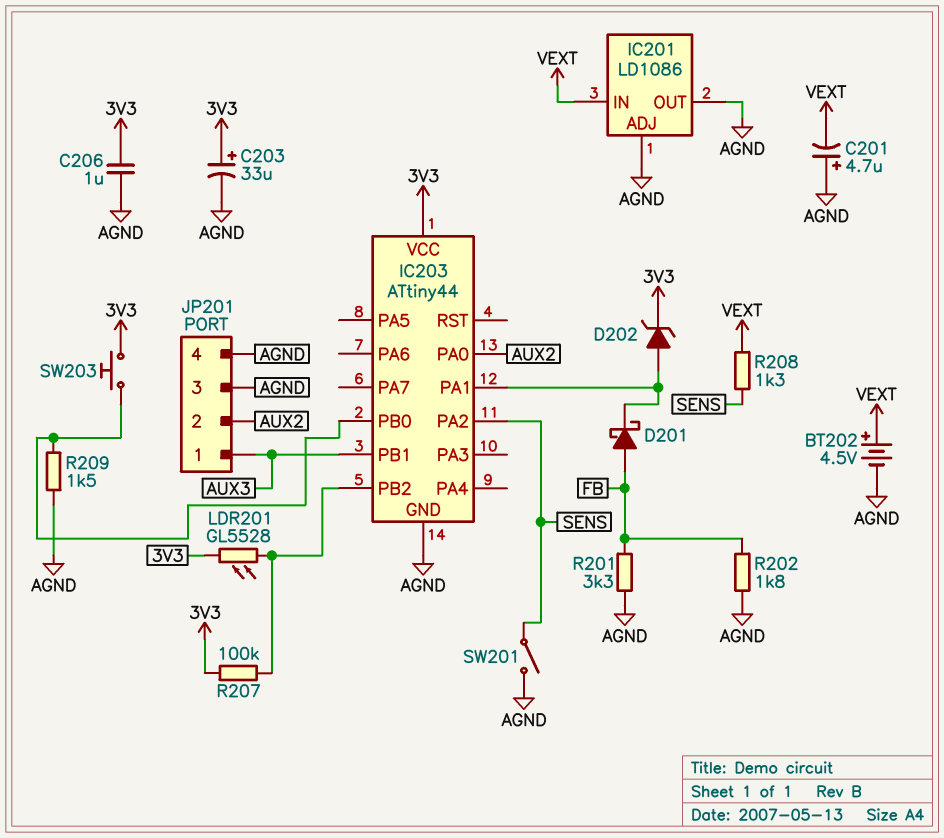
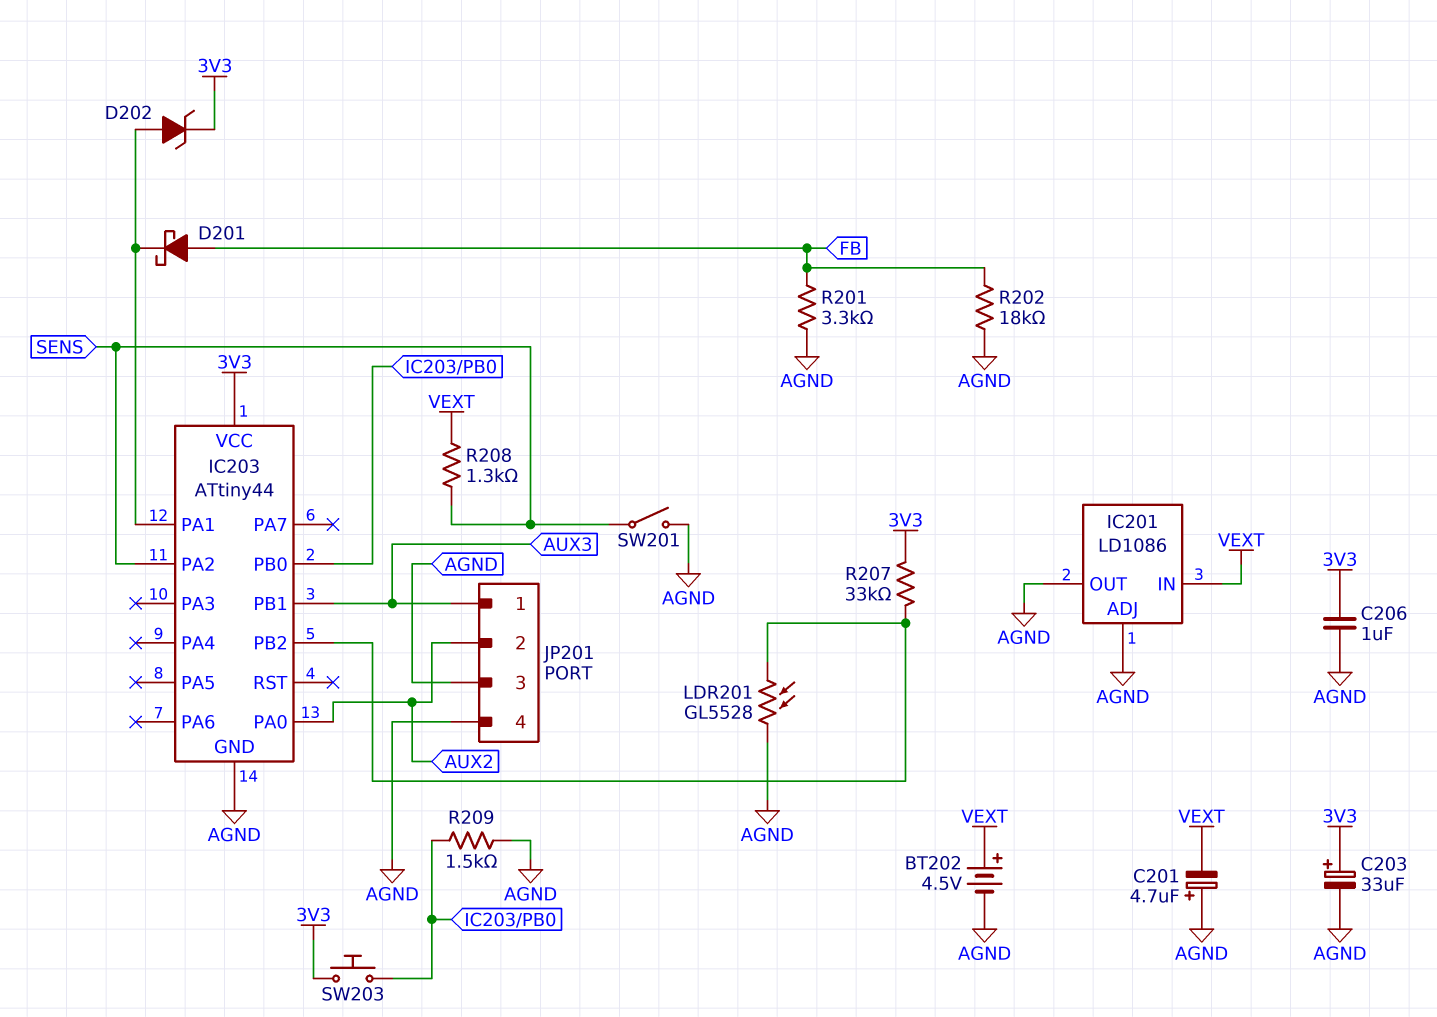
LDR201: GL5528 (3V3, IC203/PB2) -> GL5528 (AGND, IC203/PB2)
R202: 1.8k (AGND, FB) -> 18k (AGND, FB)
R207: 100k (3V3, IC203/PB2) -> 33k (3V3, IC203/PB2)

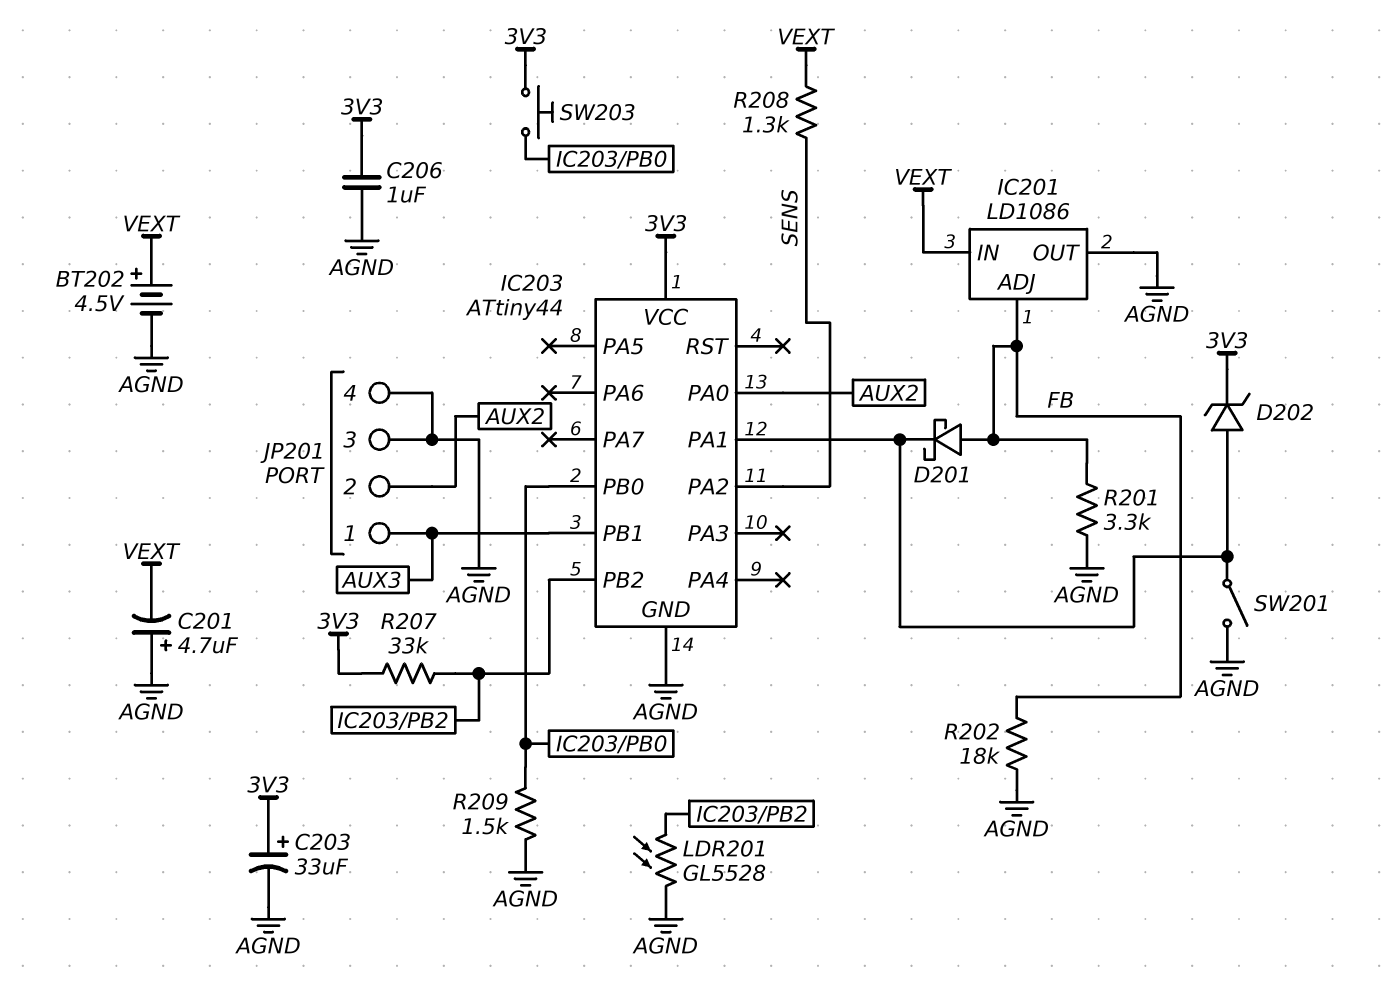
IC201 pin ADJ: AGND -> FB
SW201: switch (AGND, SENS) -> switch (AGND, IC203/PA1)

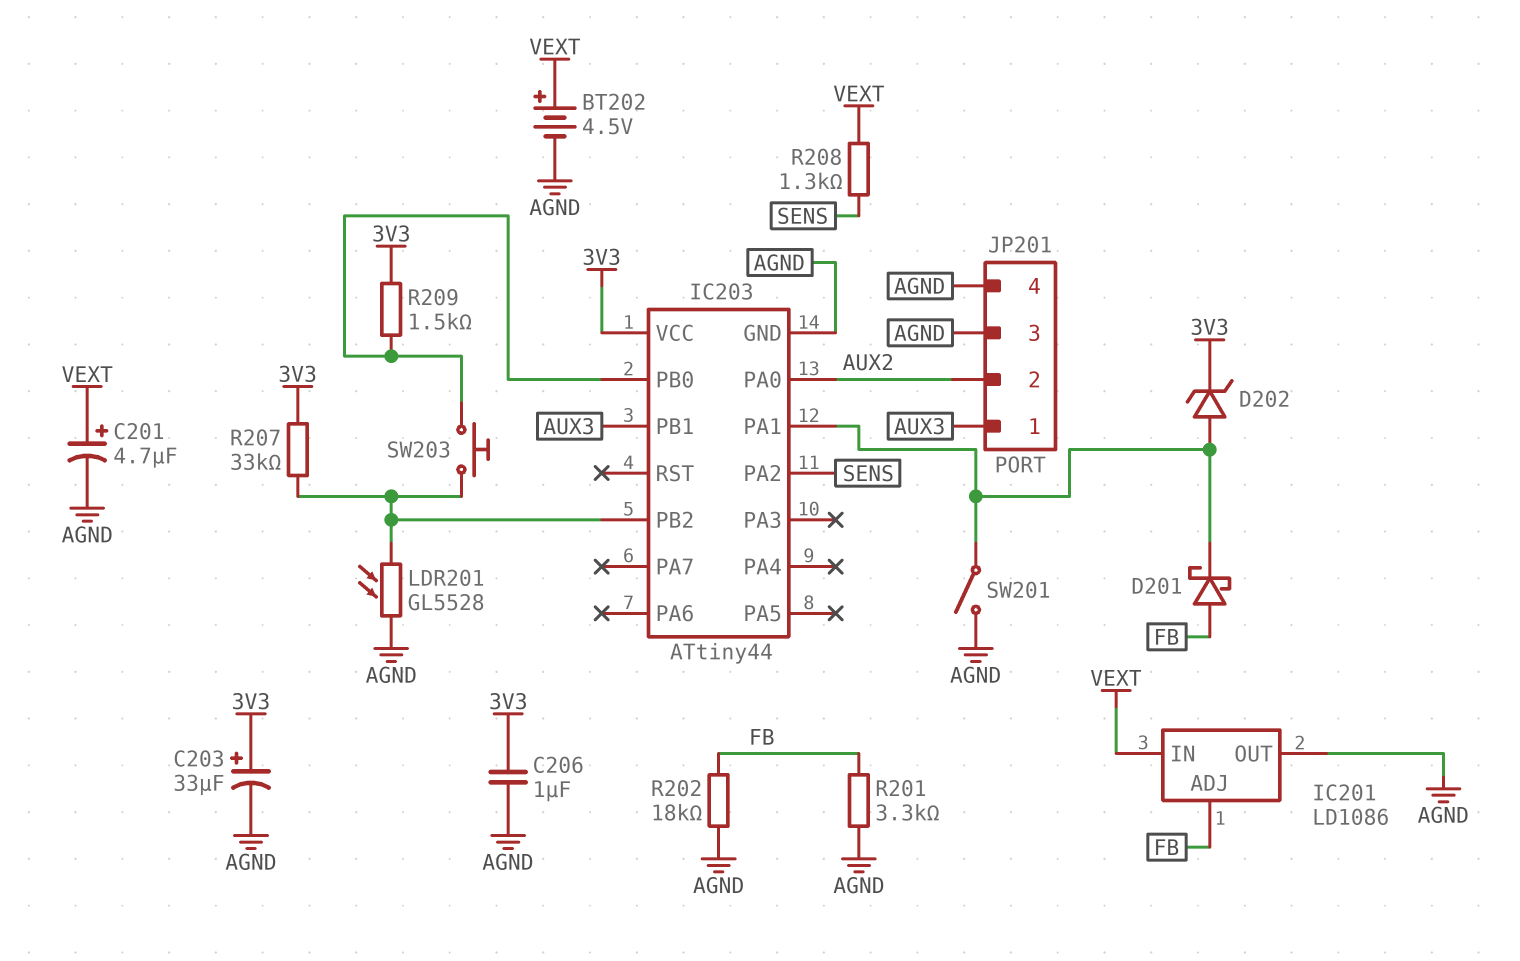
C201: 4.7uF (plus AGND, minus VEXT) -> 4.7uF (plus VEXT, minus AGND)
R209: 1.5k (AGND, IC203/PB0) -> 1.5k (3V3, IC203/PB0)
SW203: button (3V3, IC203/PB0) -> button (IC203/PB0, IC203/PB2)

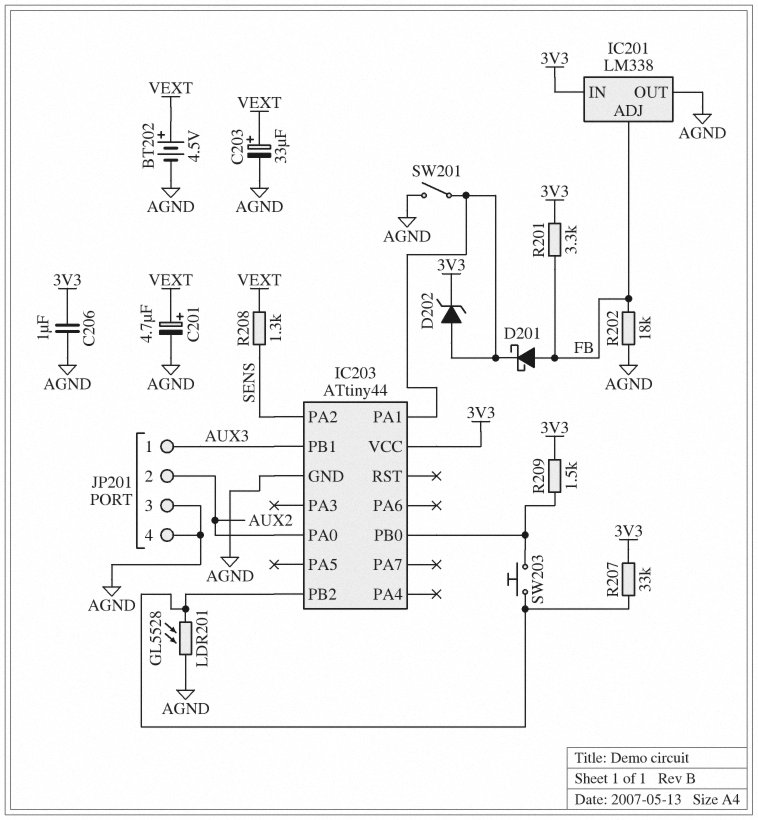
C203: 33uF (plus 3V3, minus AGND) -> 33uF (plus VEXT, minus AGND)
IC201: LD1086 -> LM338
IC201 pin IN: VEXT -> 3V3
R201: 3.3k (AGND, FB) -> 3.3k (3V3, FB)

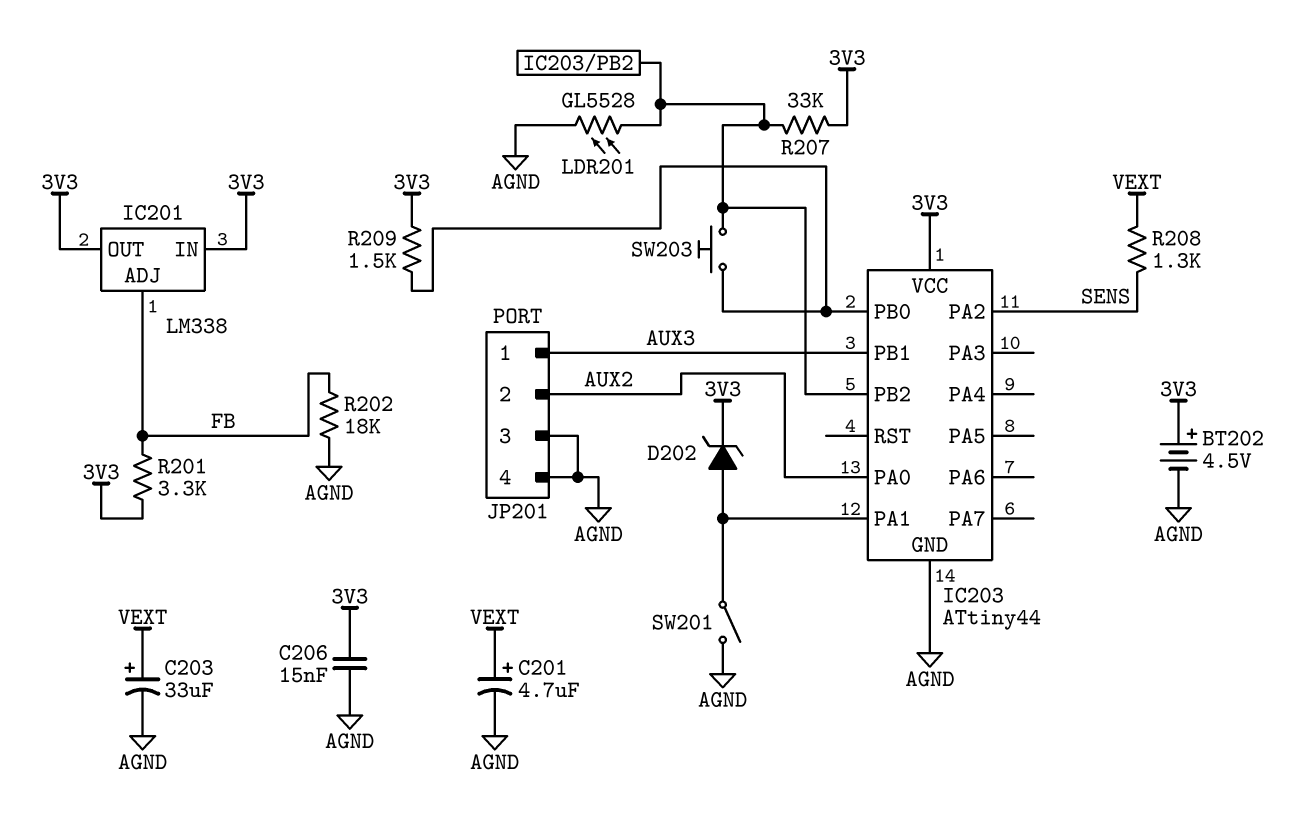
BT202: 4.5V (plus VEXT, minus AGND) -> 4.5V (plus 3V3, minus AGND)
C206: 1uF (3V3, AGND) -> 15nF (3V3, AGND)
D201: schottky (A FB, K IC203/PA1) -> none
IC201 pin OUT: AGND -> 3V3

